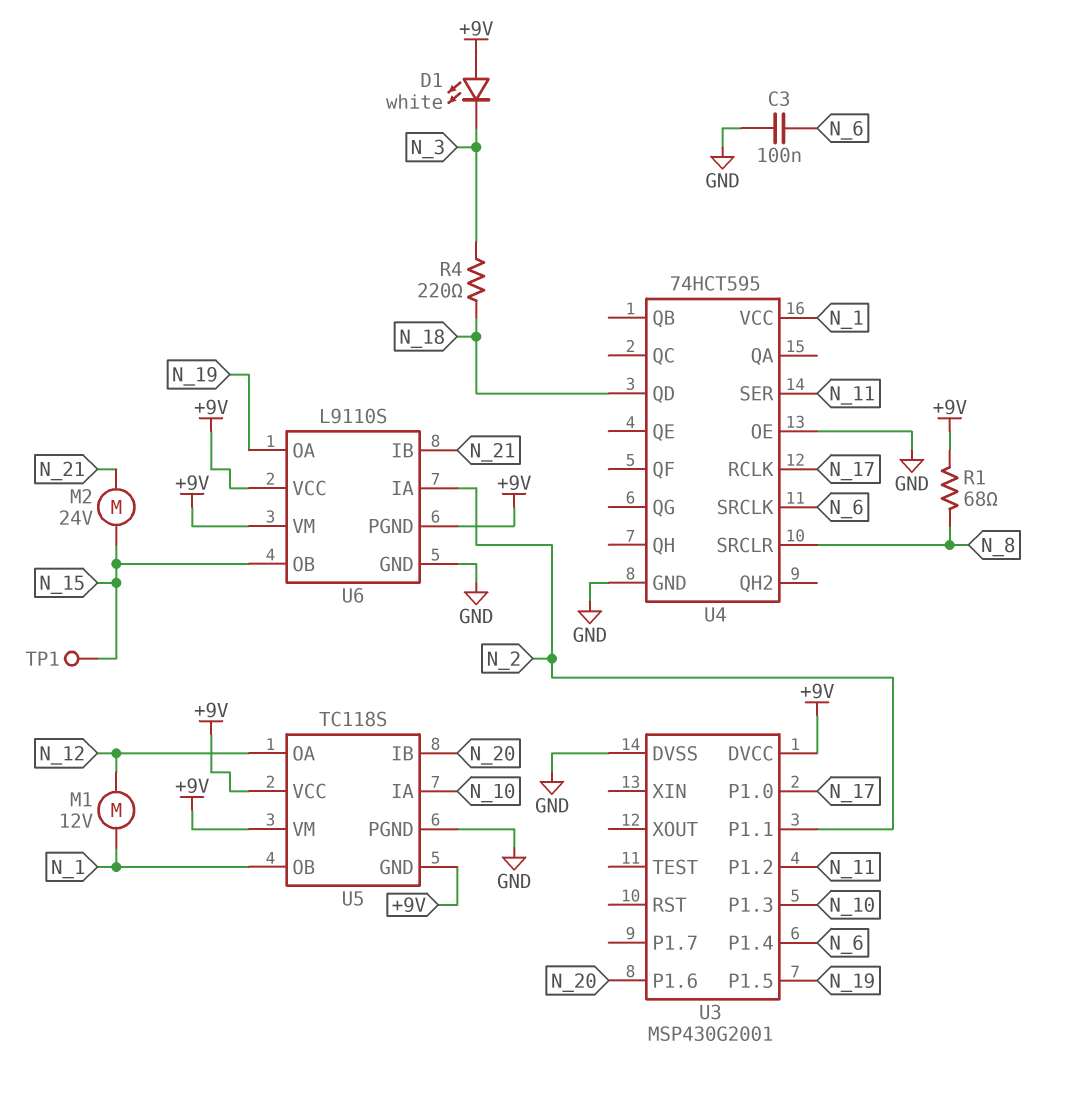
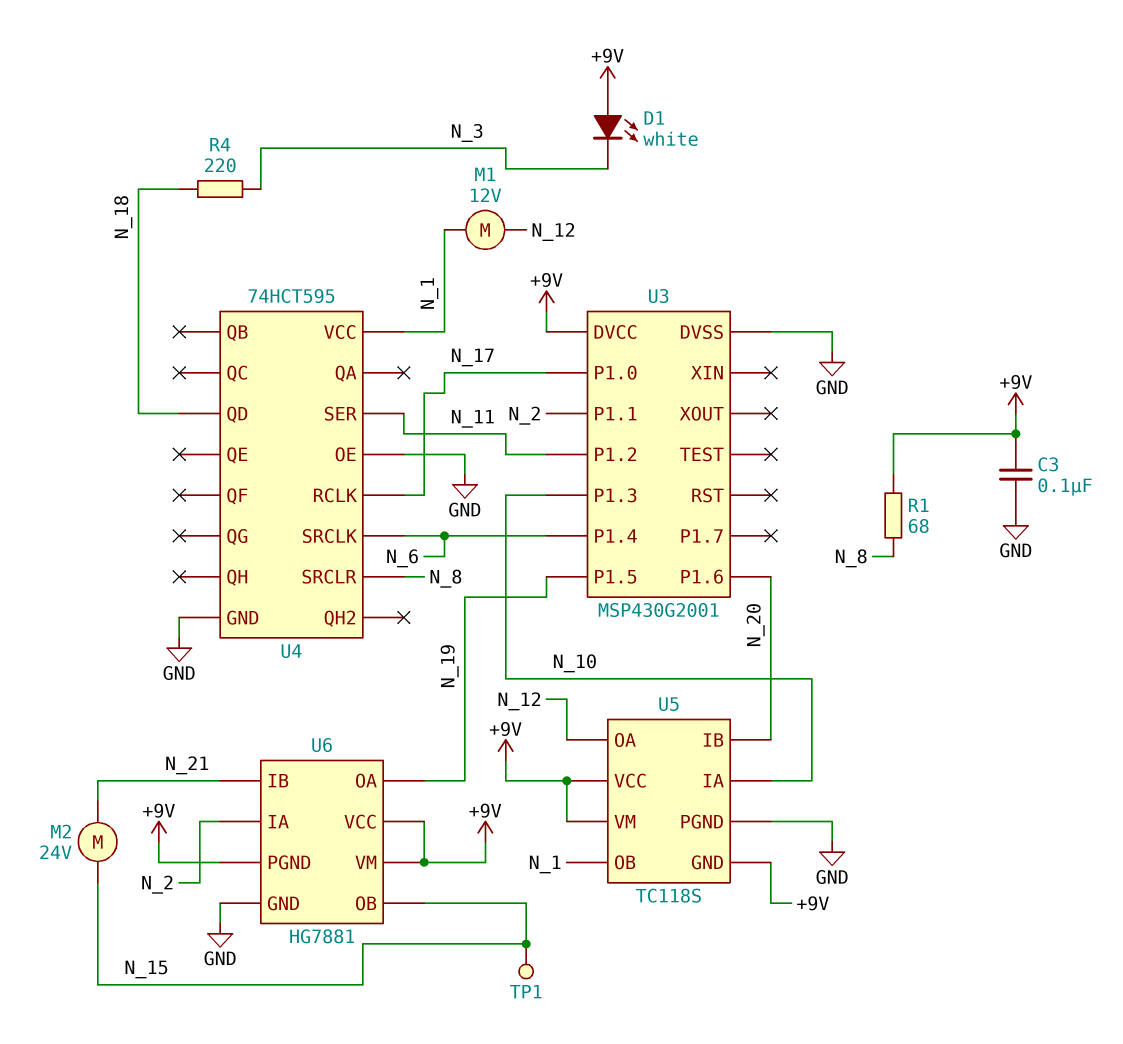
C3: 100nF (GND, N_6) -> 100nF (+9V, GND)
U6: L9110S -> HG7881

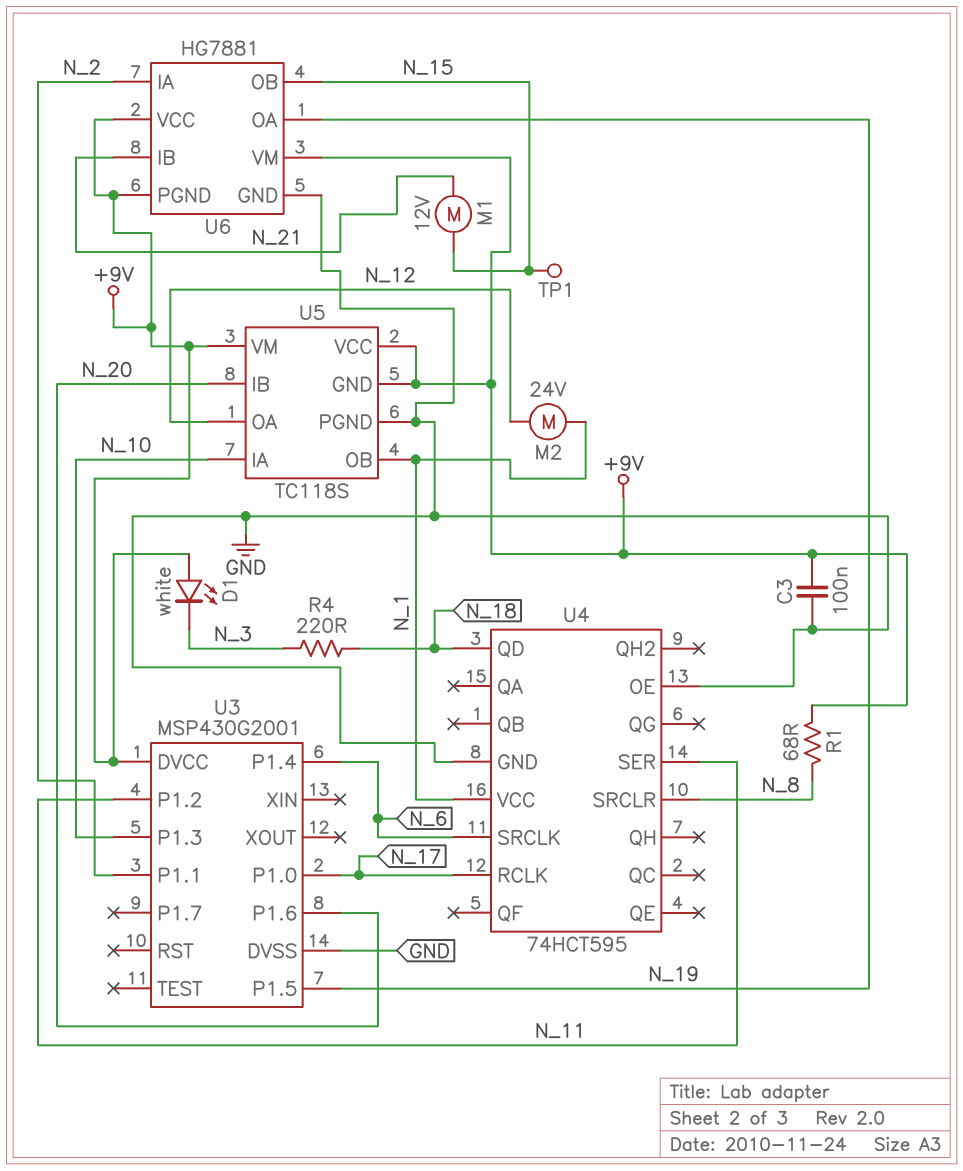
M1: motor 12V (N_1, N_12) -> motor 12V (N_15, N_21)
M2: motor 24V (N_15, N_21) -> motor 24V (N_1, N_12)

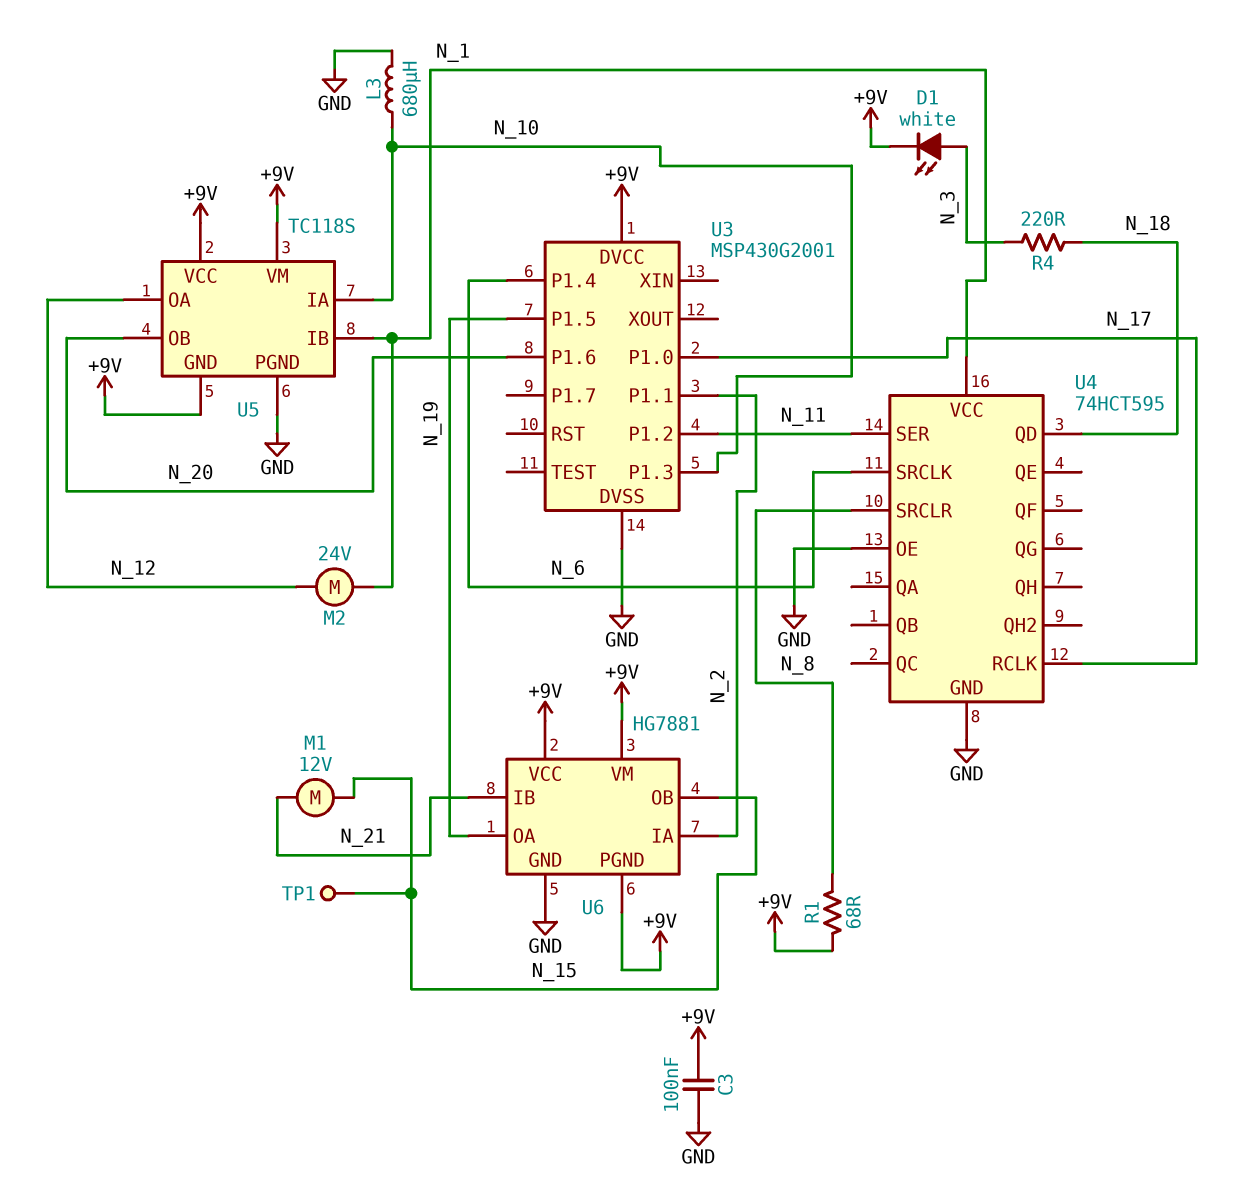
D1: LED white (A +9V, K N_3) -> LED white (A N_3, K +9V)
L3: none -> 680uH (GND, N_10)
U5 pin IB: N_20 -> N_1
U5 pin OB: N_1 -> N_20

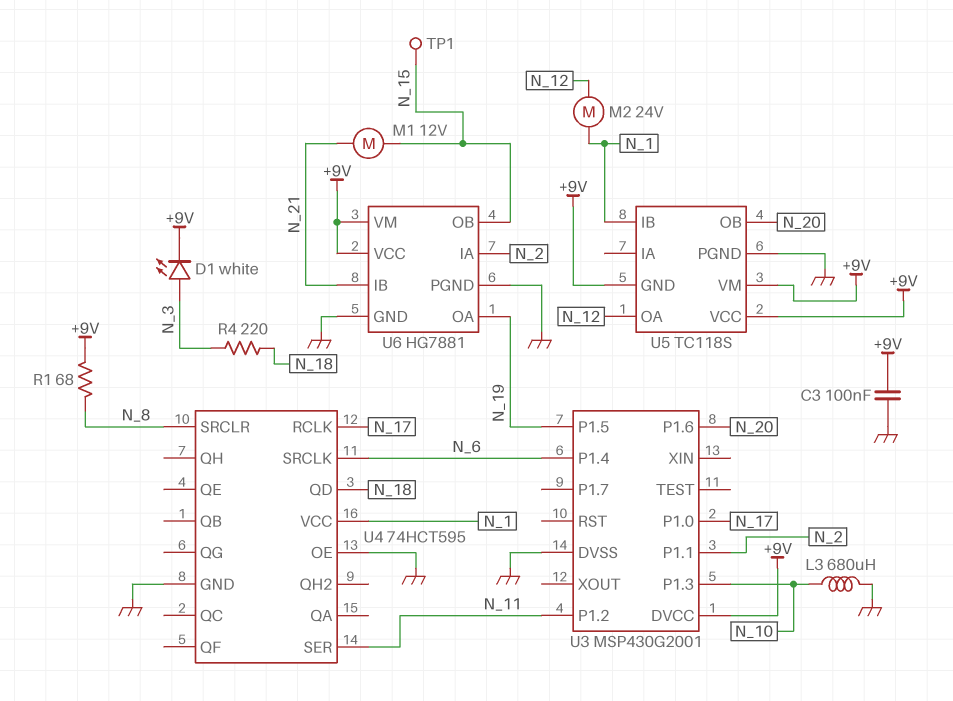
U5 pin IA: N_10 -> none
U6 pin PGND: +9V -> GND

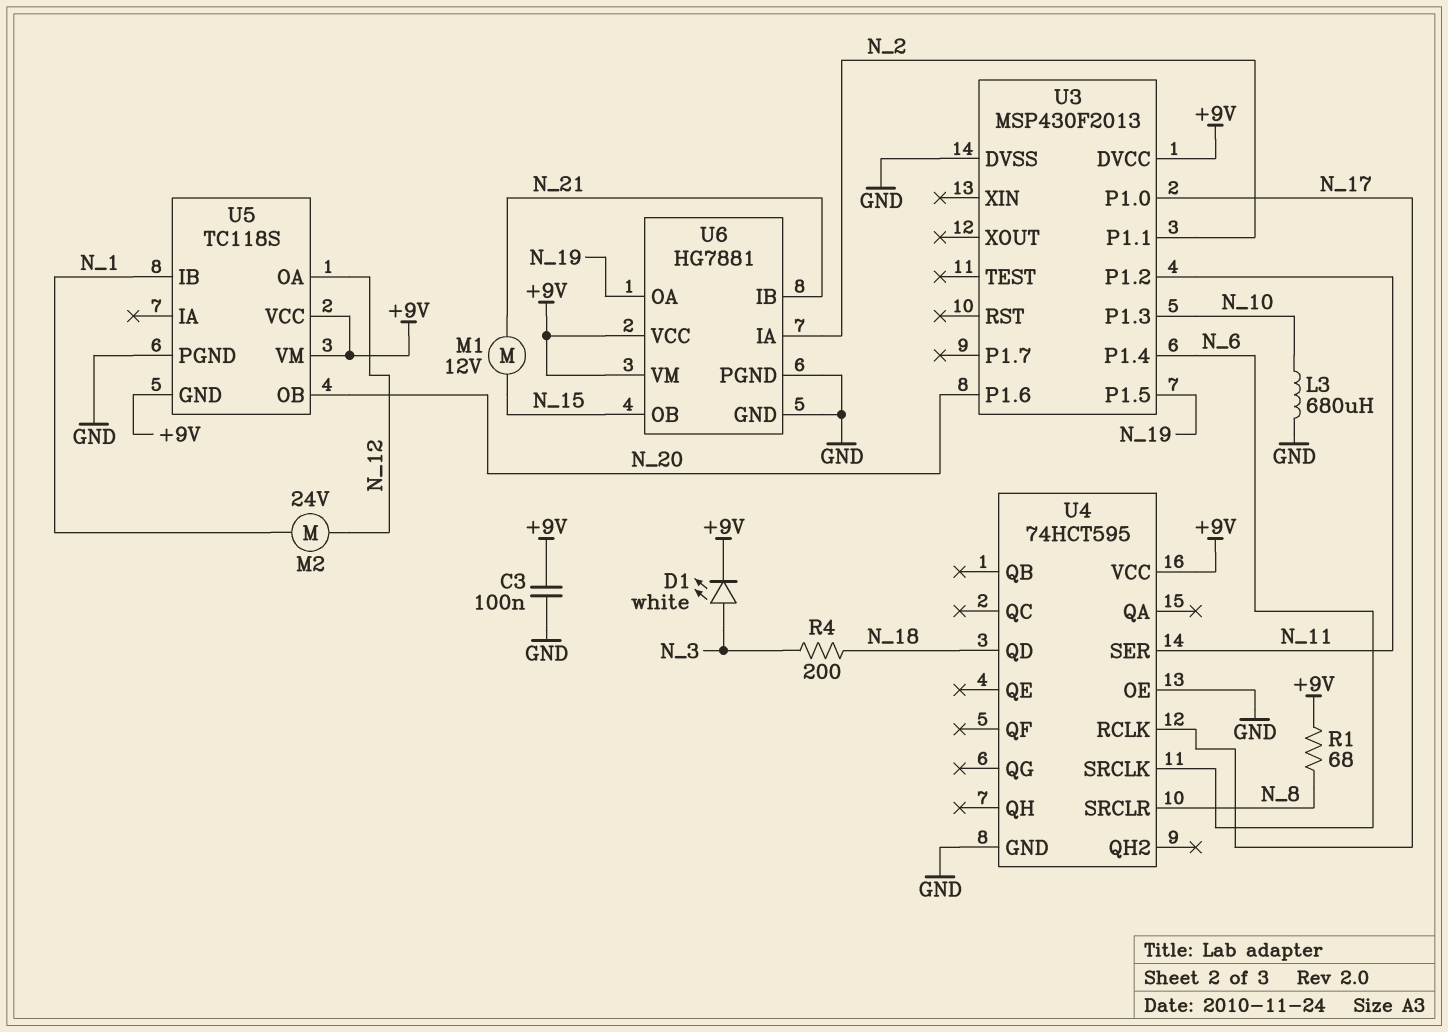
R4: 220 (N_3, N_18) -> 200 (N_3, N_18)
TP1: test point (N_15) -> none
U3: MSP430G2001 -> MSP430F2013
U4 pin VCC: N_1 -> +9V

